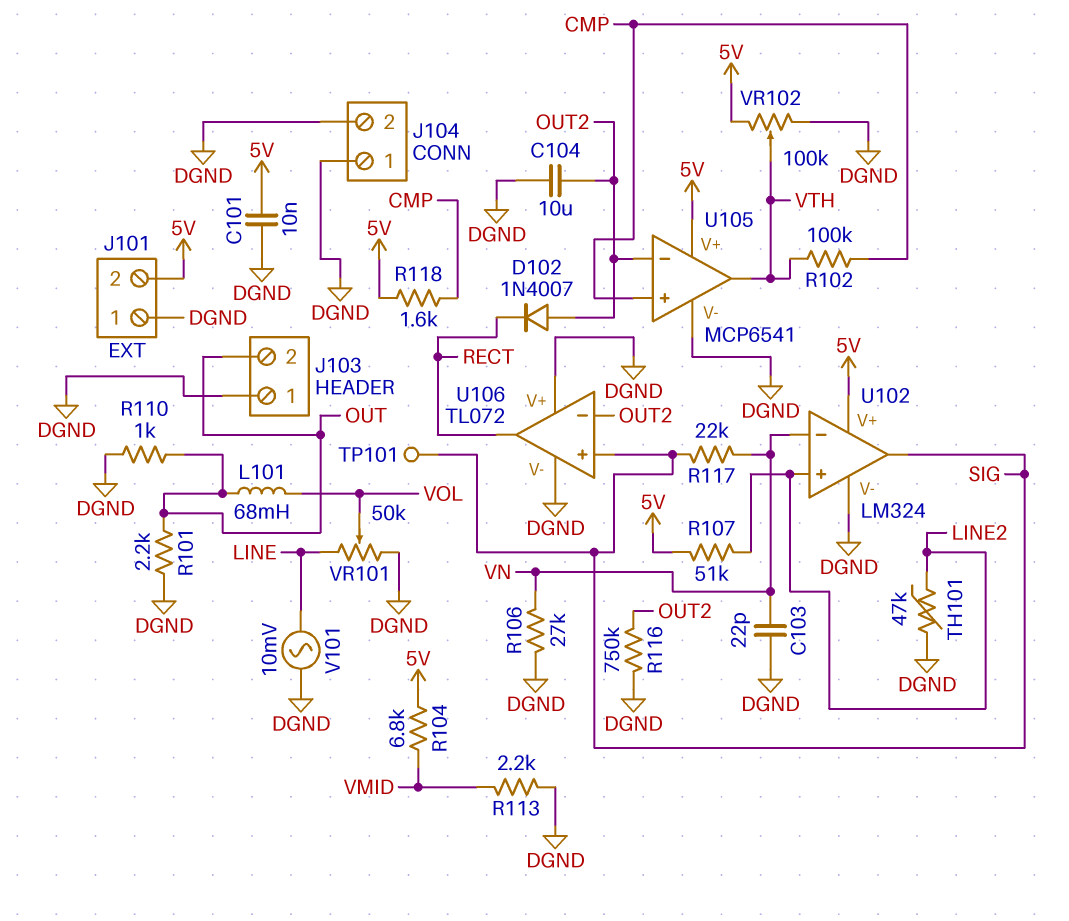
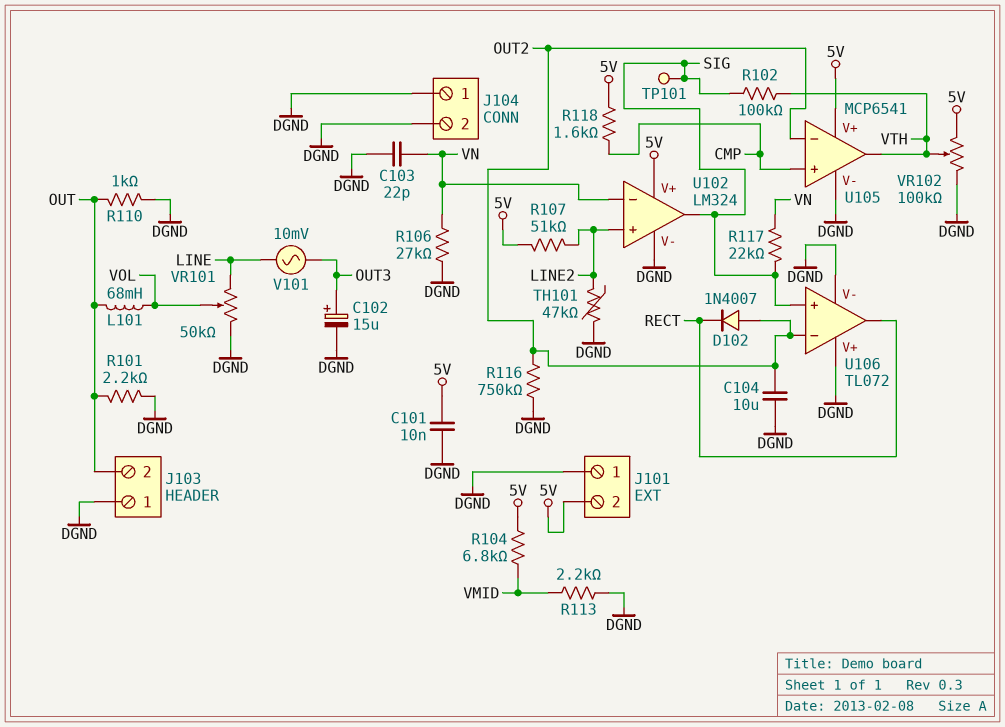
C102: none -> 15uF (plus OUT3, minus DGND)
R102: 100k (CMP, VTH) -> 100k (SIG, VTH)
V101: AC 10mV (DGND, LINE) -> AC 10mV (LINE, OUT3)

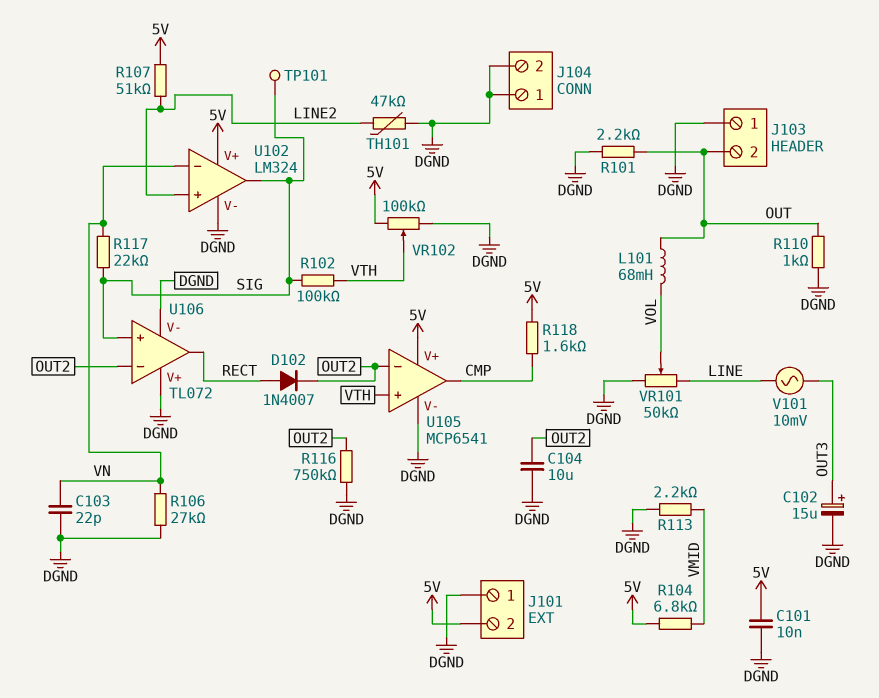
D102: diode 1N4007 (A OUT2, K RECT) -> diode 1N4007 (A RECT, K OUT2)
U105 pin in+: CMP -> VTH
U105 pin out: VTH -> CMP

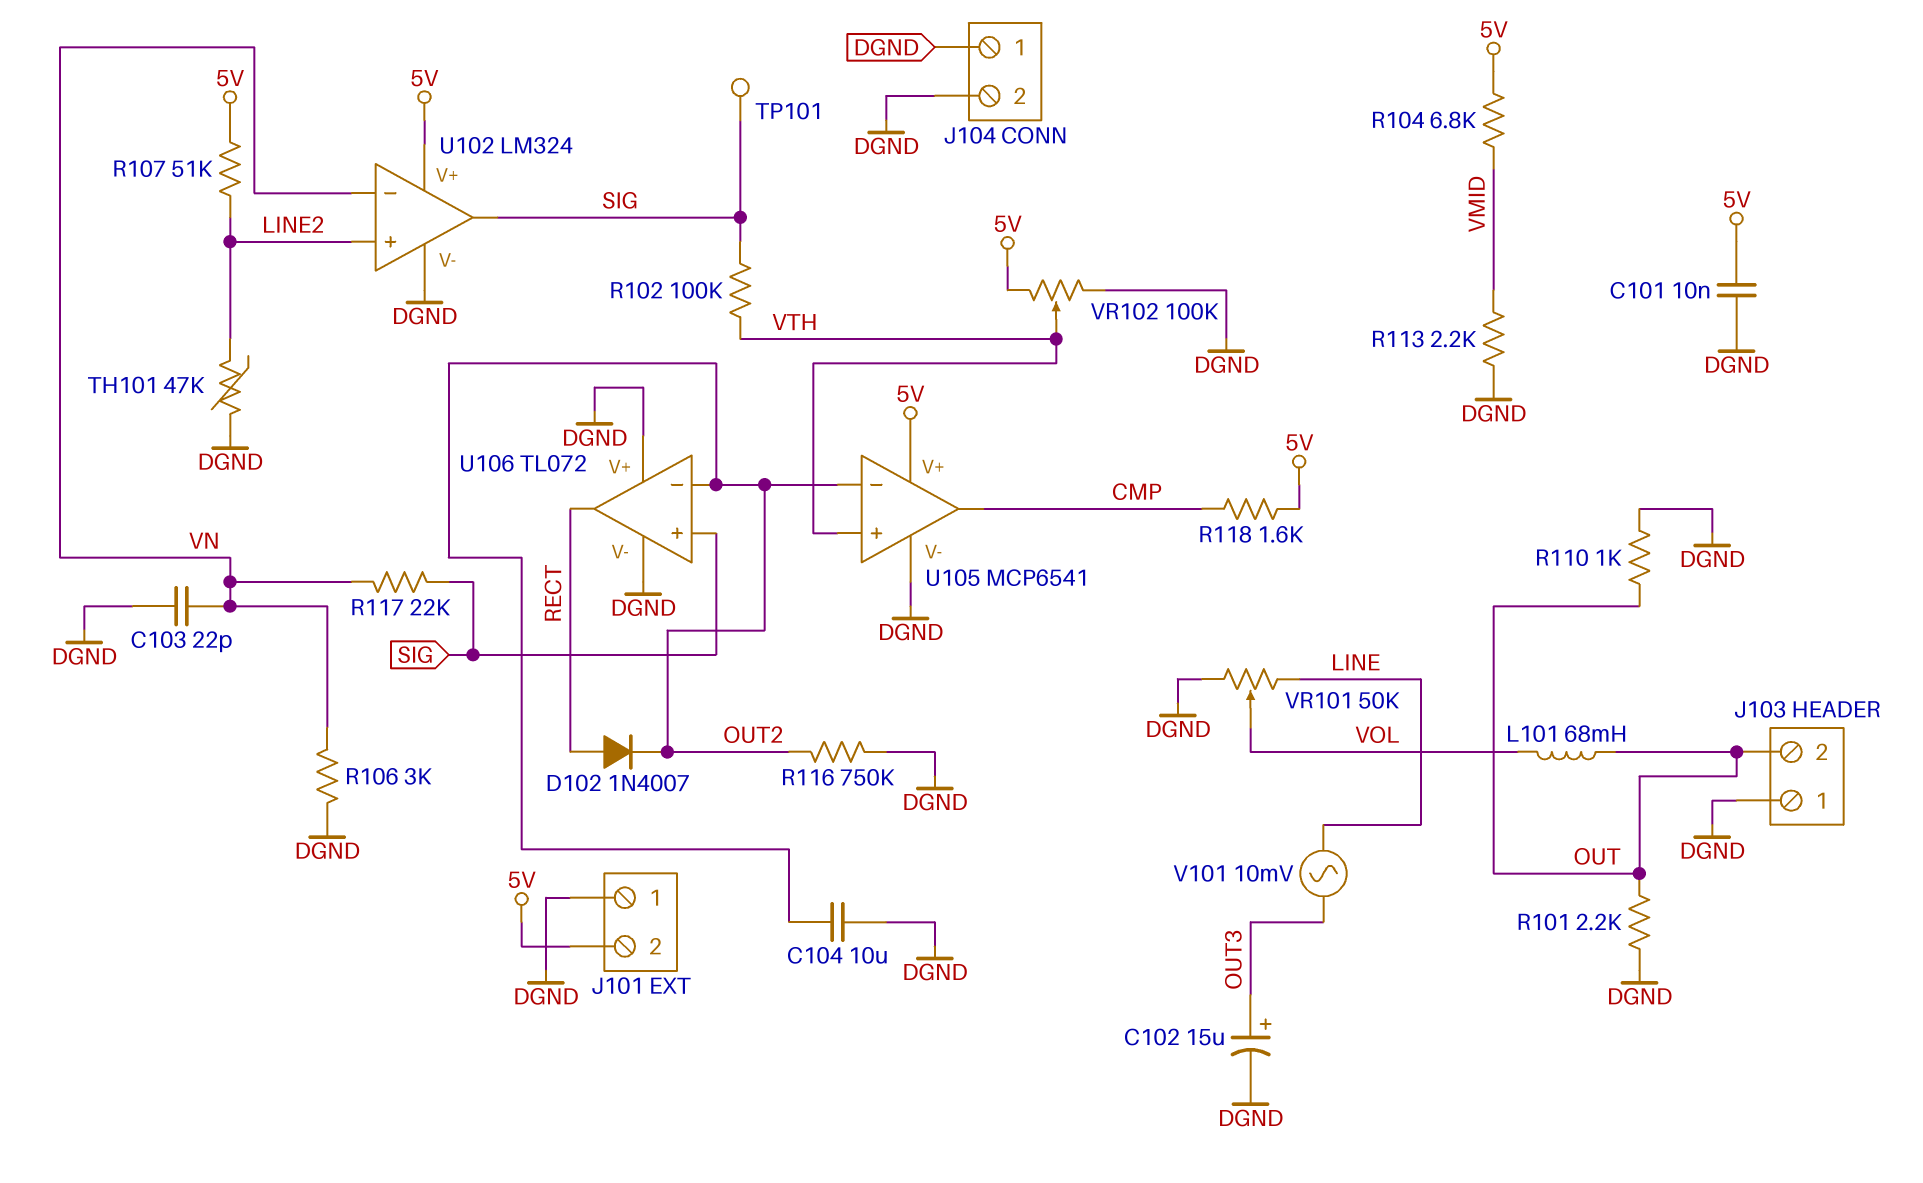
R106: 27k (DGND, VN) -> 3k (DGND, VN)

